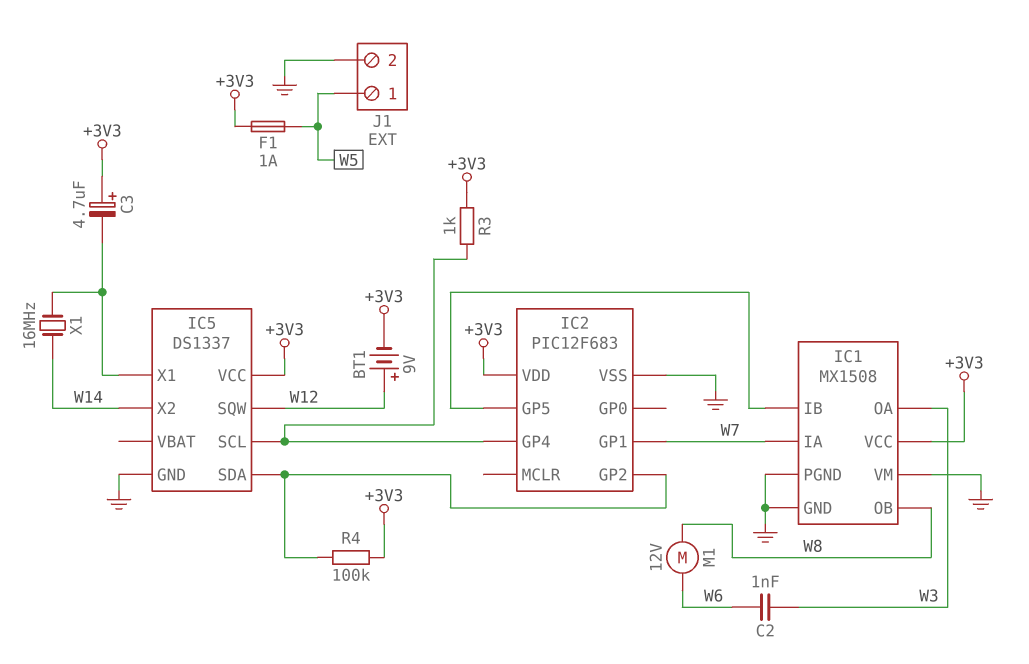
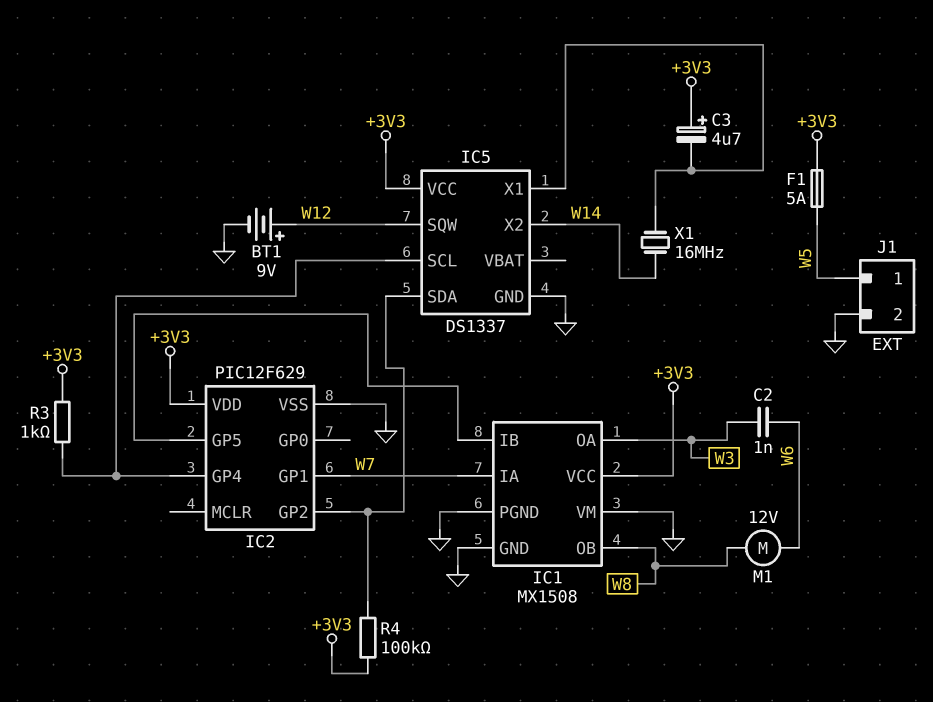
BT1: 9V (plus W12, minus +3V3) -> 9V (plus W12, minus GND)
F1: 1A (+3V3, W5) -> 5A (+3V3, W5)
IC2: PIC12F683 -> PIC12F629

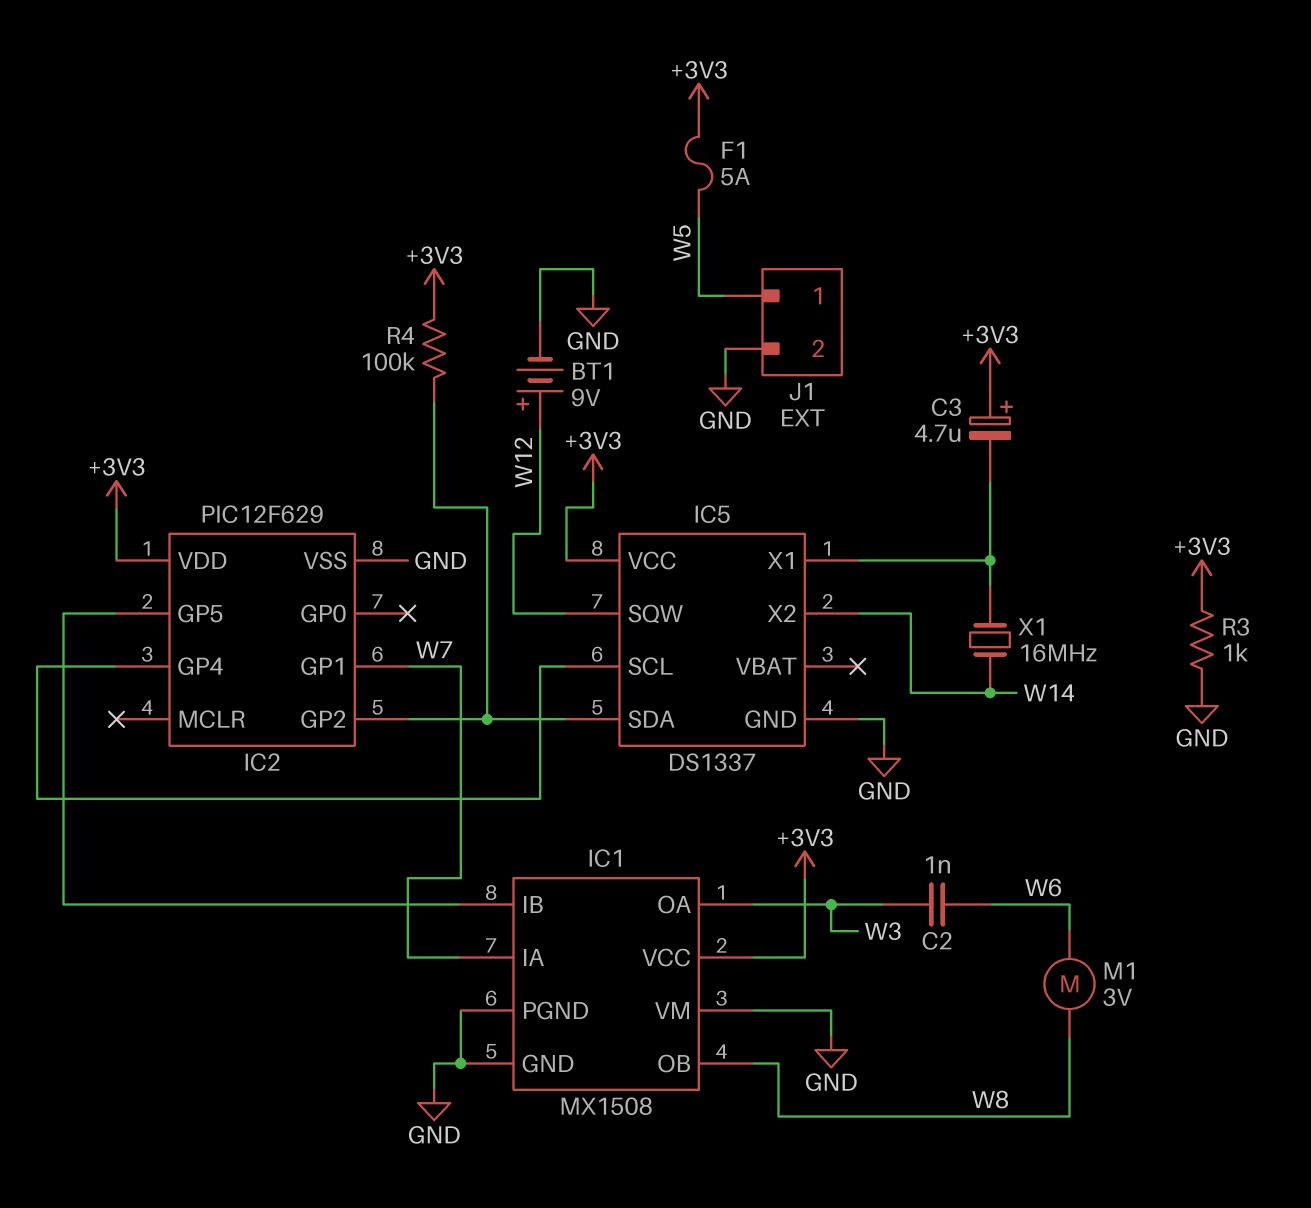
M1: motor 12V (W6, W8) -> motor 3V (W6, W8)
R3: 1k (+3V3, IC2/GP4) -> 1k (+3V3, GND)

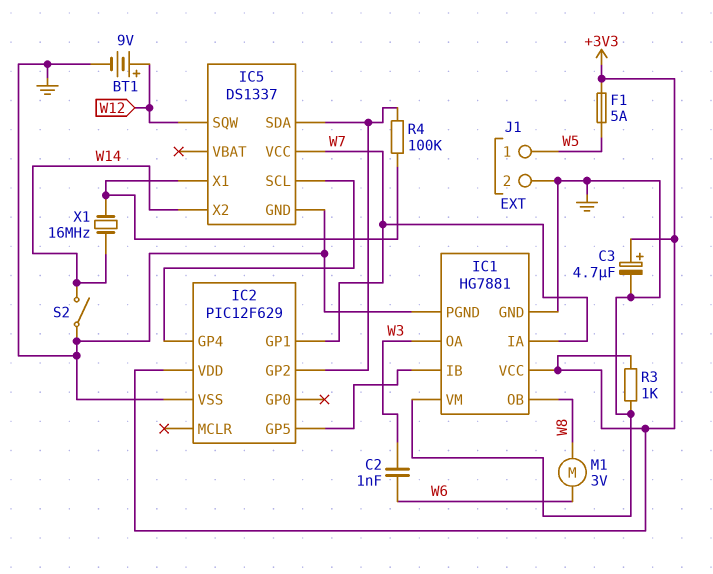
C3: 4.7uF (plus +3V3, minus IC5/X1) -> 4.7uF (plus +3V3, minus GND)
IC1: MX1508 -> HG7881
IC5 pin VCC: +3V3 -> W7
R4: 100k (+3V3, IC2/GP2) -> 100k (IC2/GP2, IC5/X1)
S2: none -> switch (GND, W14)

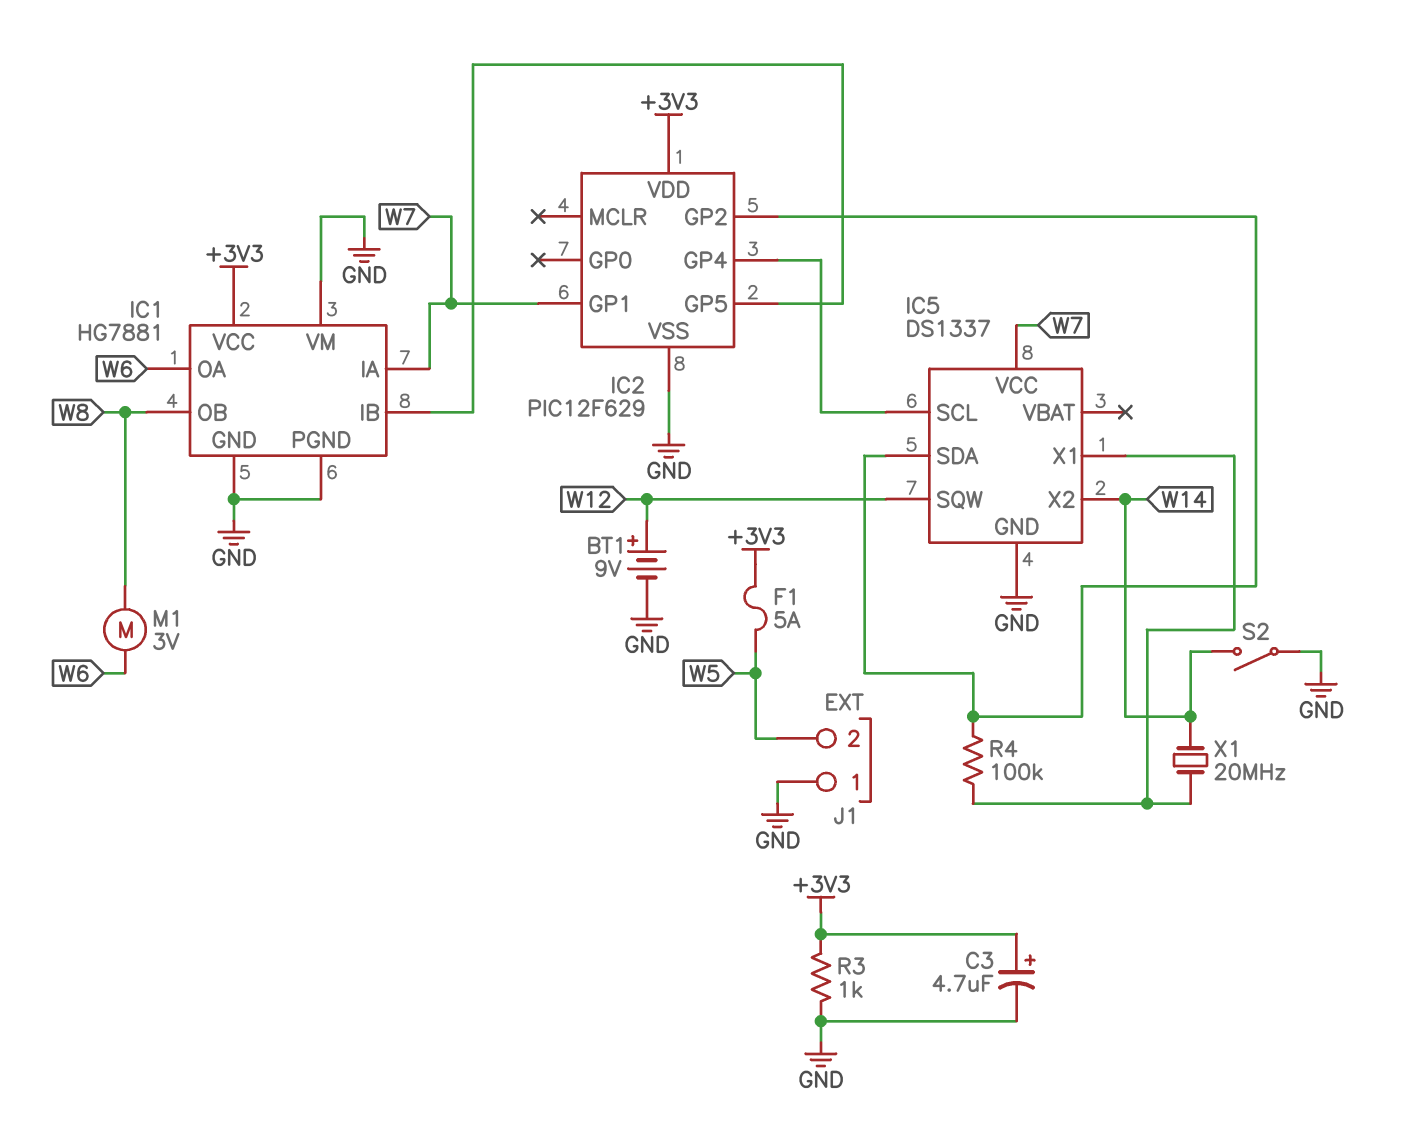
C2: 1nF (W3, W6) -> none
IC1 pin OA: W3 -> W6
J1 pin 1: W5 -> GND
J1 pin 2: GND -> W5
X1: 16MHz (IC5/X1, W14) -> 20MHz (IC5/X1, W14)

